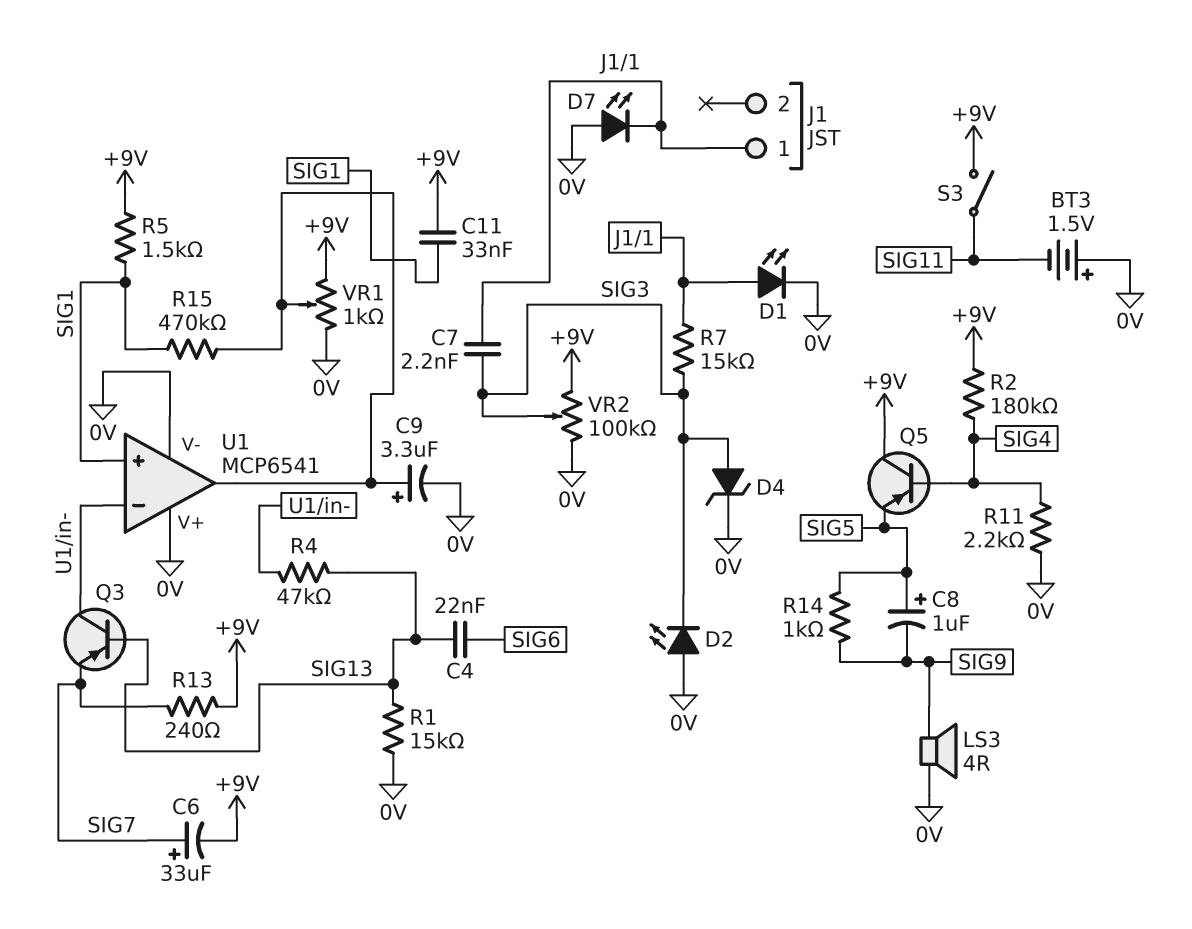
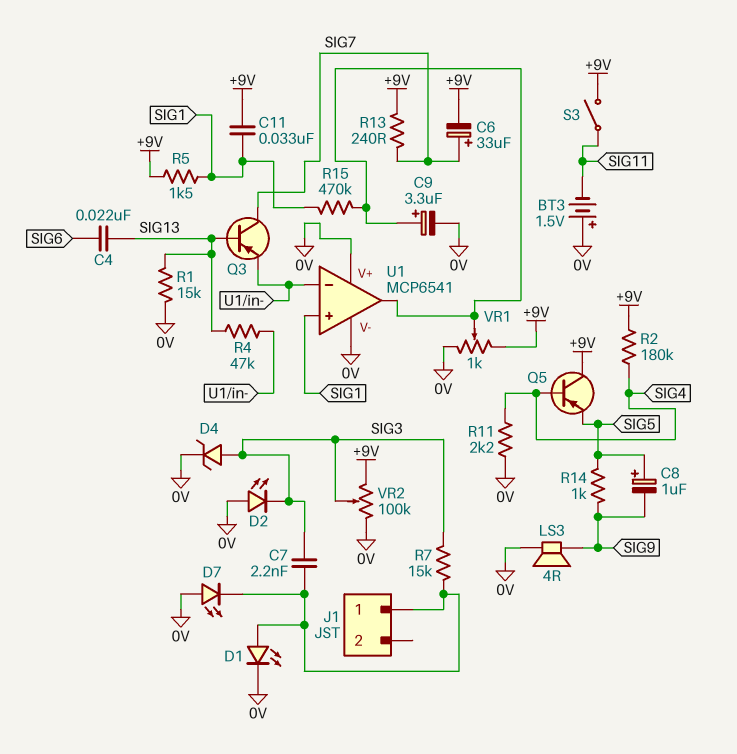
Q3: PNP (B SIG13, C U1/in-, E SIG7) -> PNP (B SIG13, C SIG7, E U1/in-)

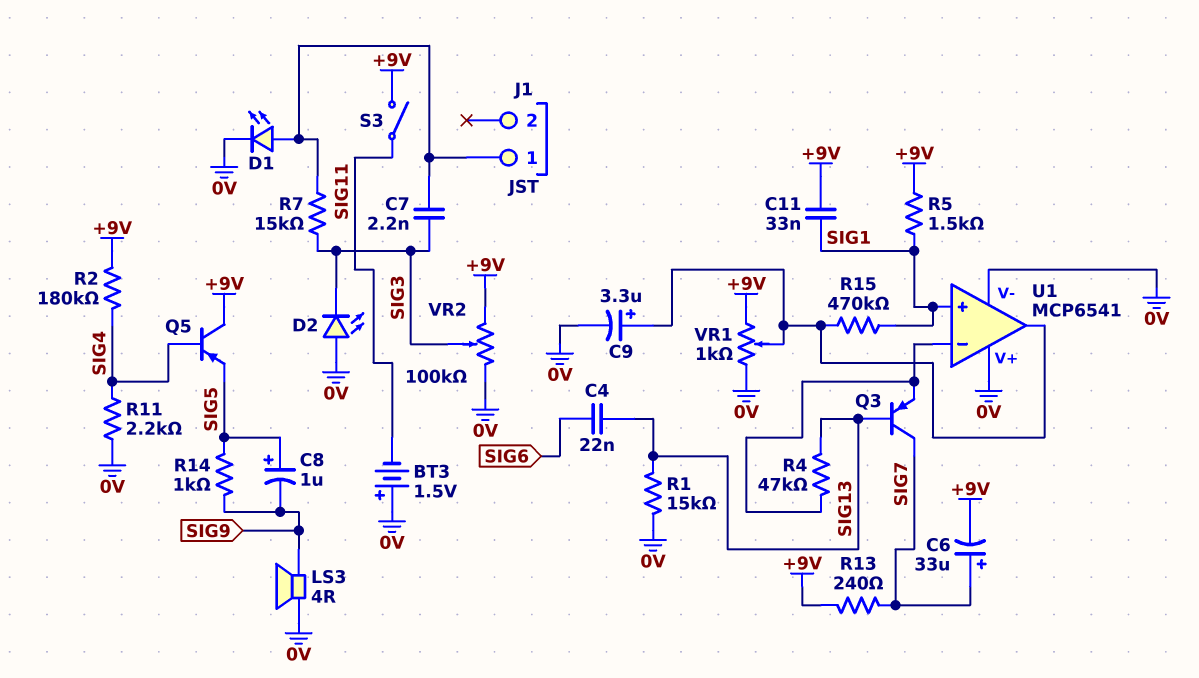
D4: zener (A SIG3, K 0V) -> none
D7: LED (A 0V, K J1/1) -> none

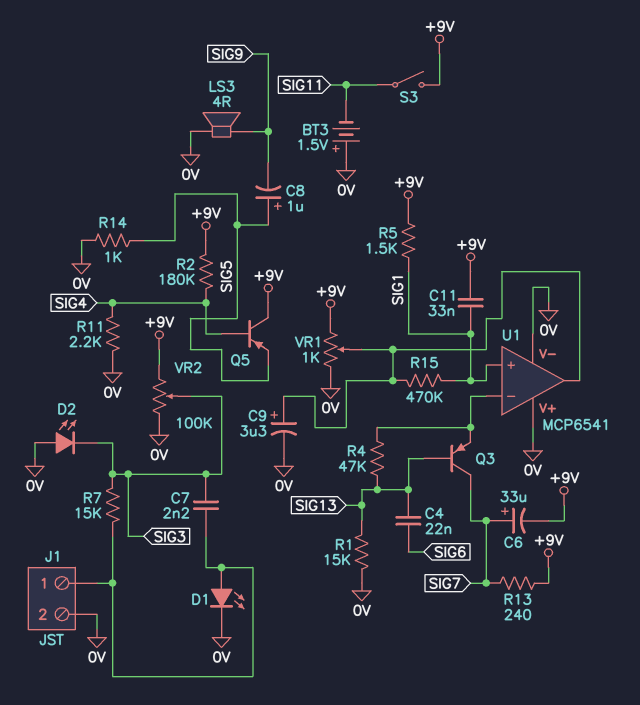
J1 pin 2: none -> 0V
R14: 1k (SIG5, SIG9) -> 1k (0V, SIG5)

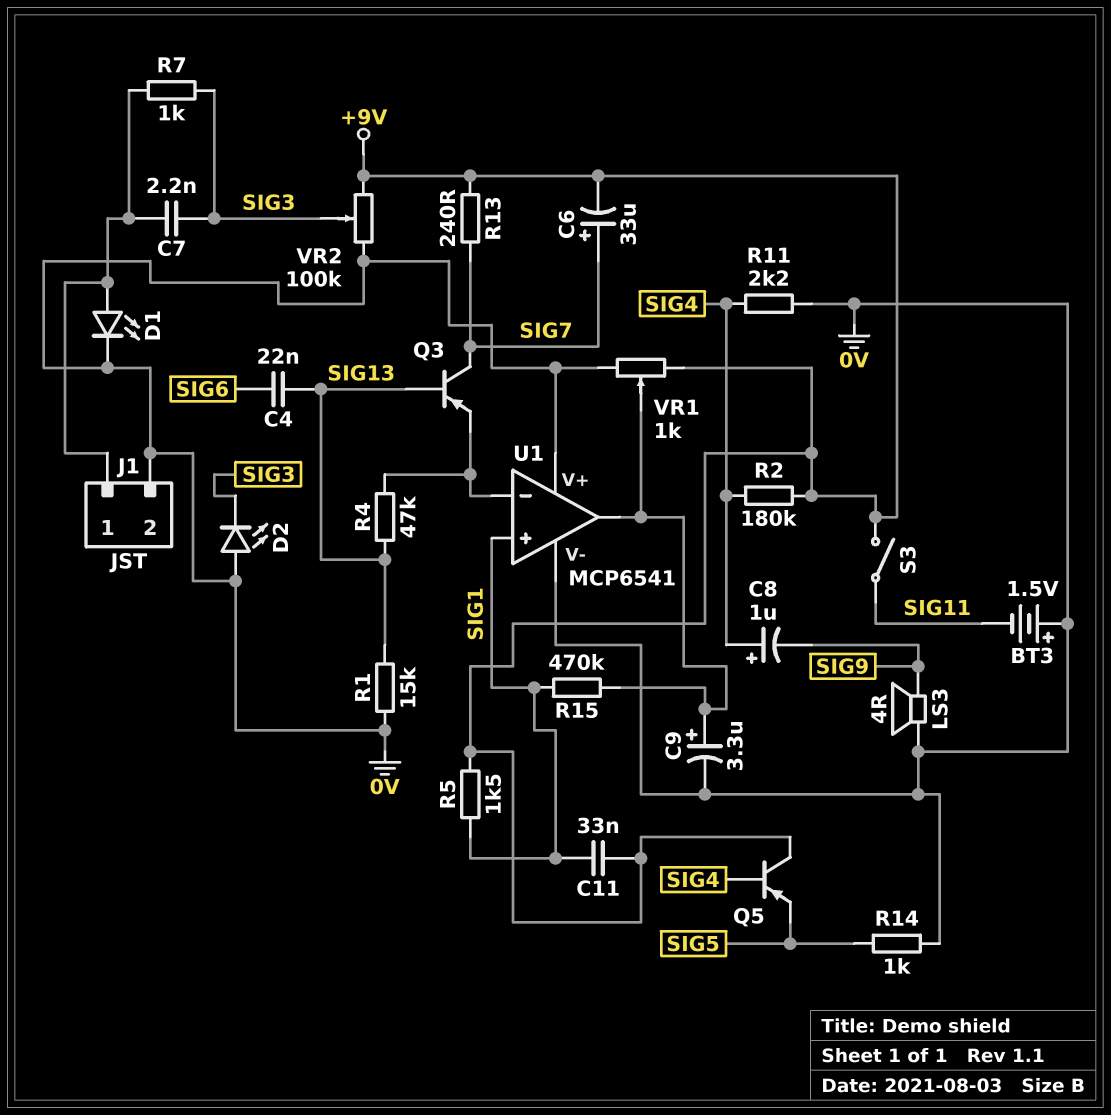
C8: 1uF (plus SIG5, minus SIG9) -> 1uF (plus SIG4, minus SIG9)
R7: 15k (J1/1, SIG3) -> 1k (J1/1, SIG3)

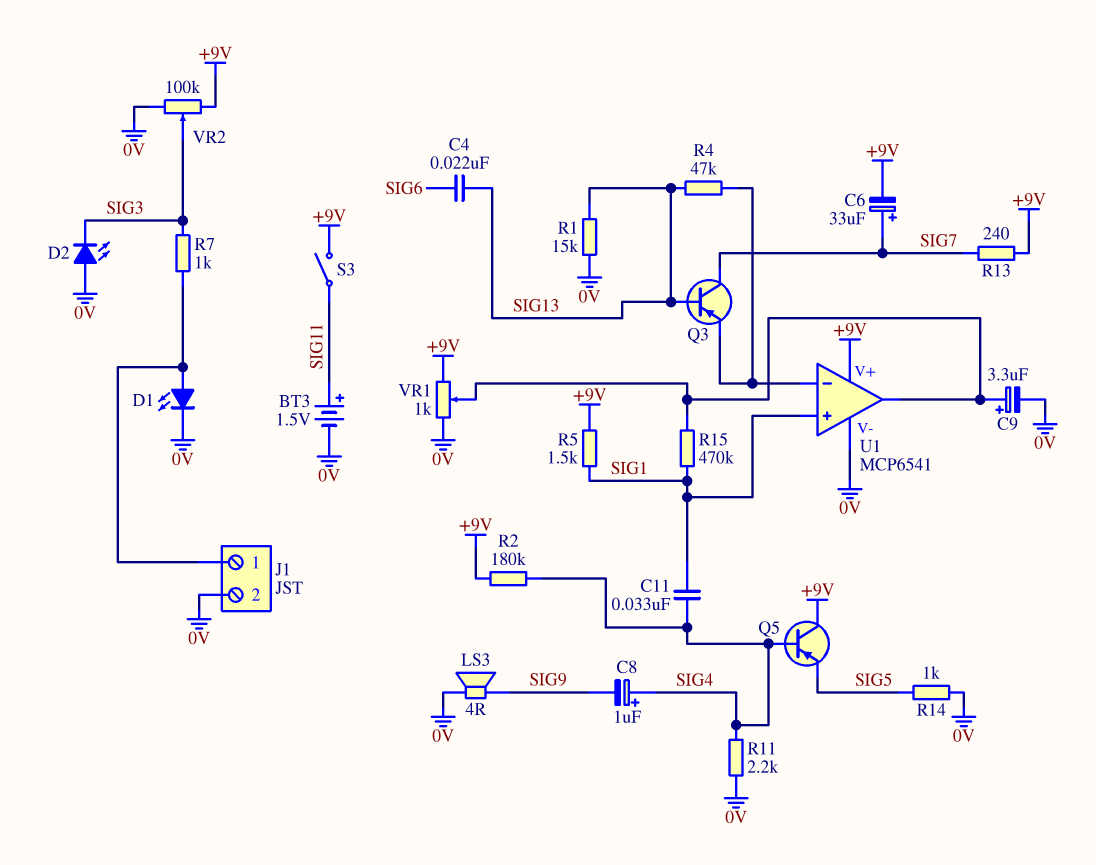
BT3: 1.5V (plus 0V, minus SIG11) -> 1.5V (plus SIG11, minus 0V)
C7: 2.2nF (J1/1, SIG3) -> none
C11: 33nF (+9V, SIG1) -> 33nF (SIG1, SIG4)
U1 pin V+: 0V -> +9V

